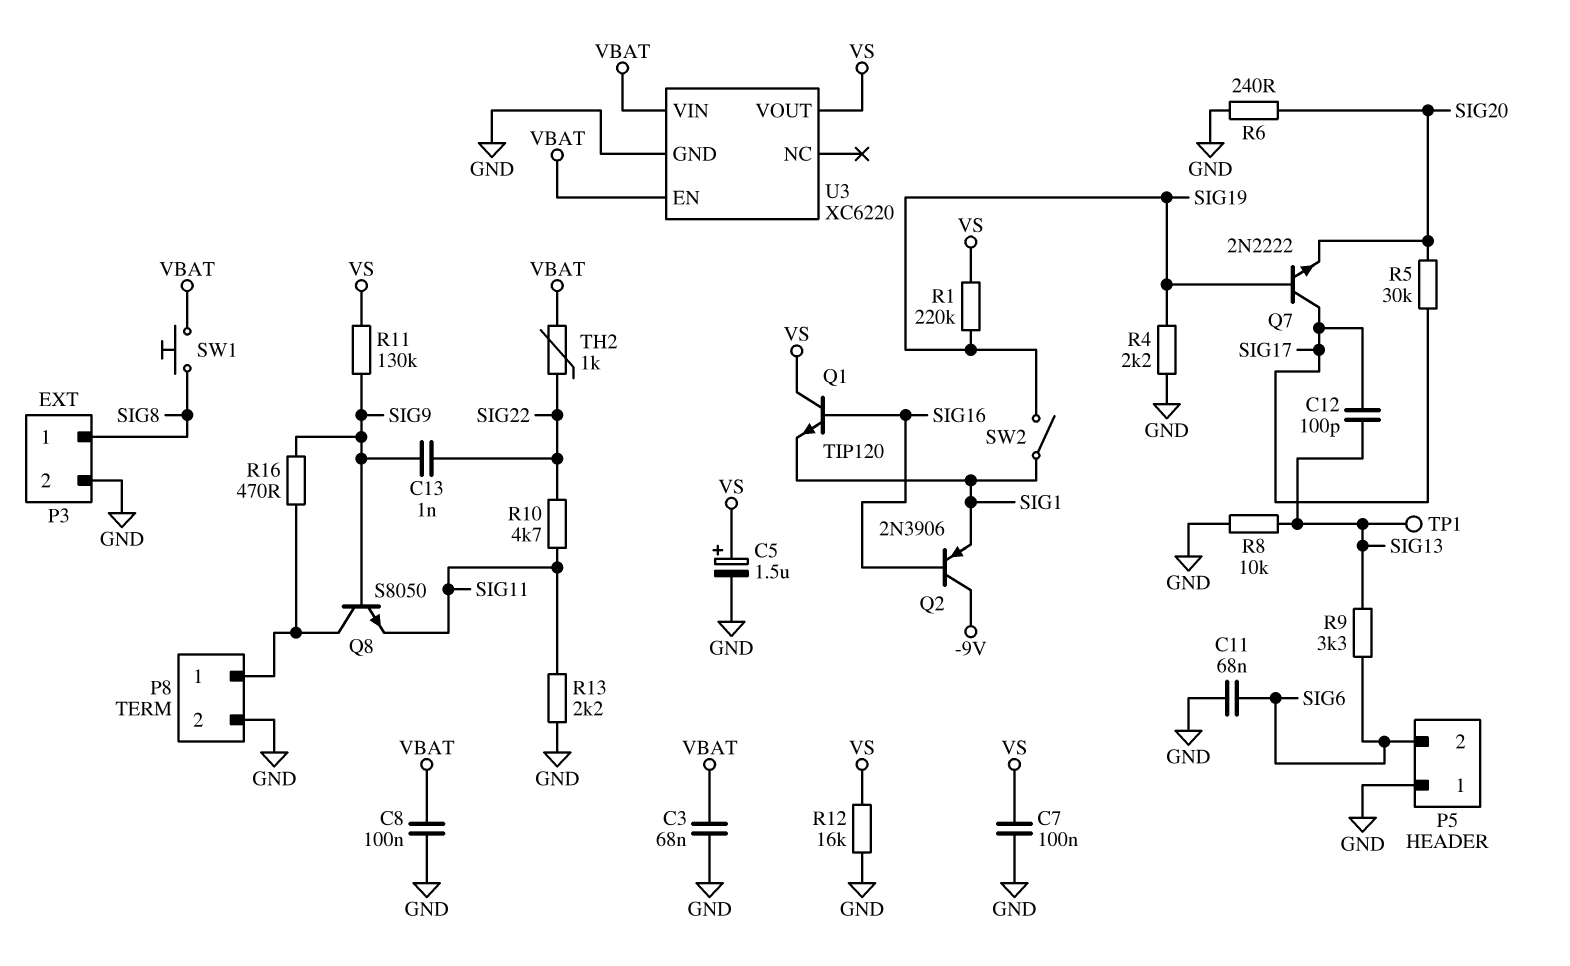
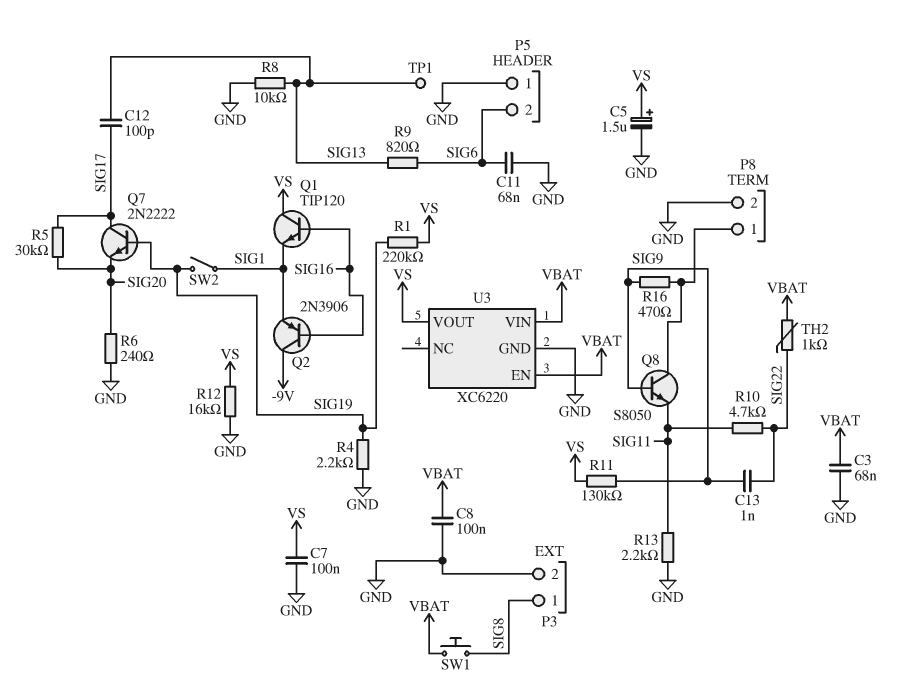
R9: 3.3k (SIG6, SIG13) -> 820 (SIG6, SIG13)

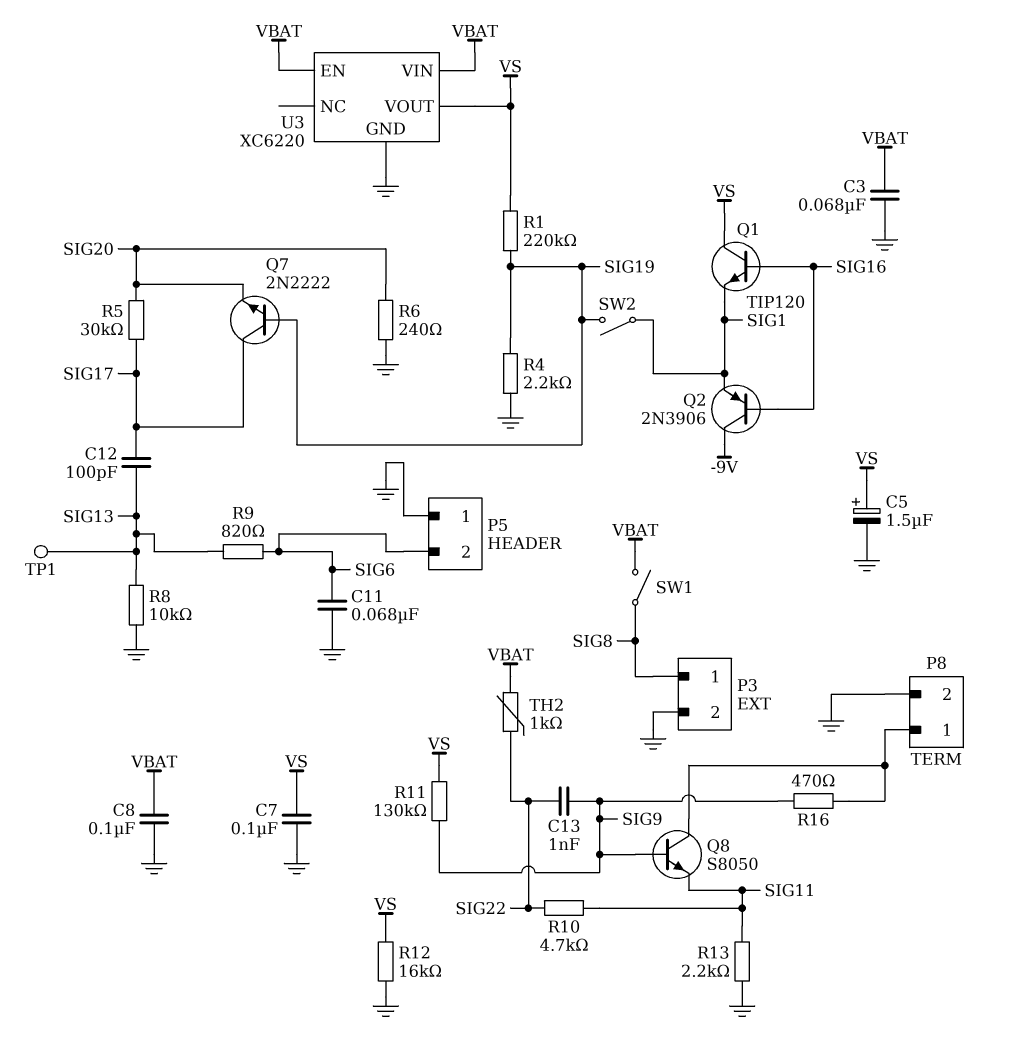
SW1: button (SIG8, VBAT) -> switch (SIG8, VBAT)

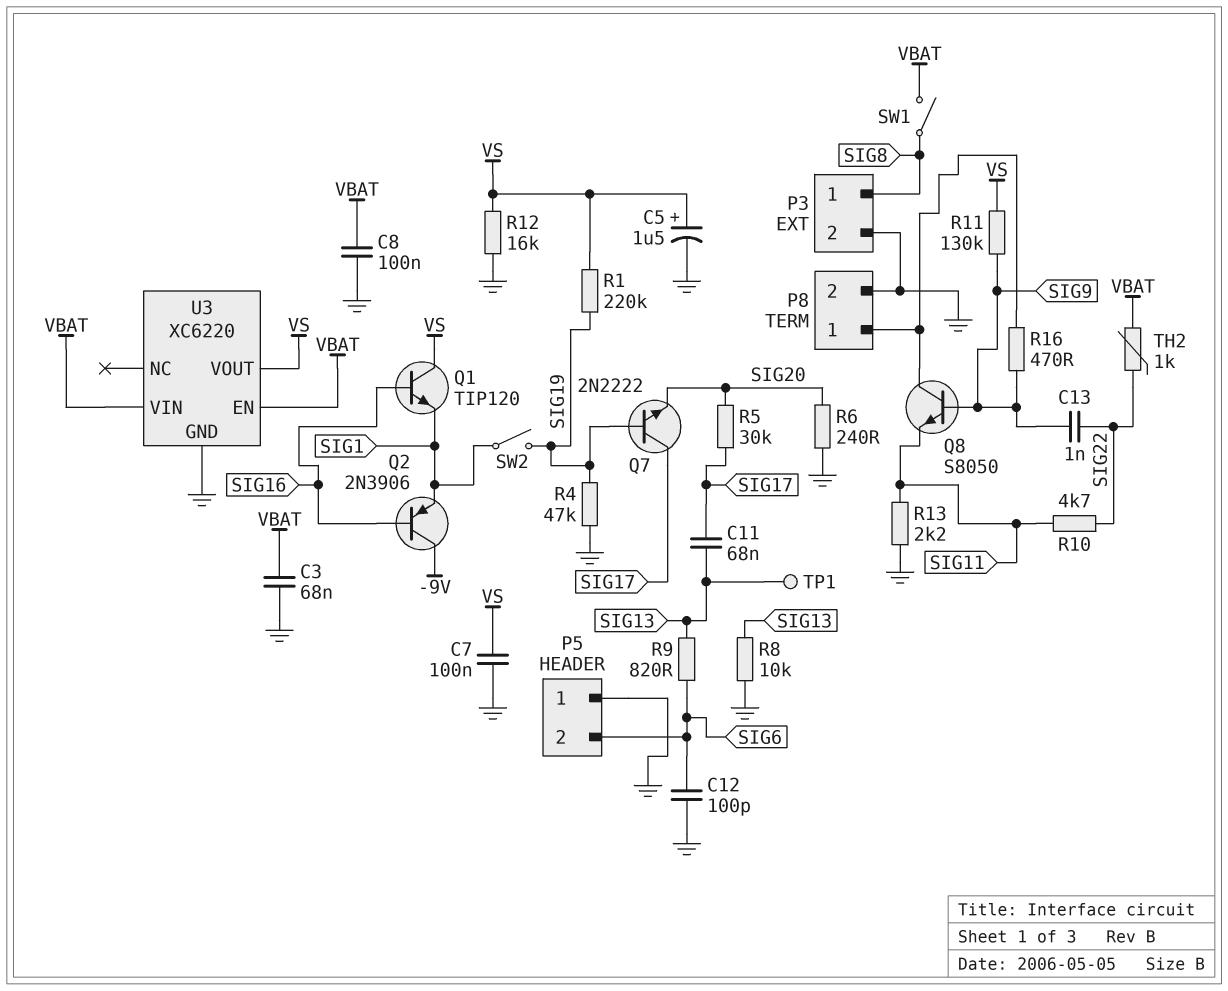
C11: 68nF (GND, SIG6) -> 68nF (SIG13, SIG17)
C12: 100pF (SIG13, SIG17) -> 100pF (GND, SIG6)
R4: 2.2k (GND, SIG19) -> 47k (GND, SIG19)

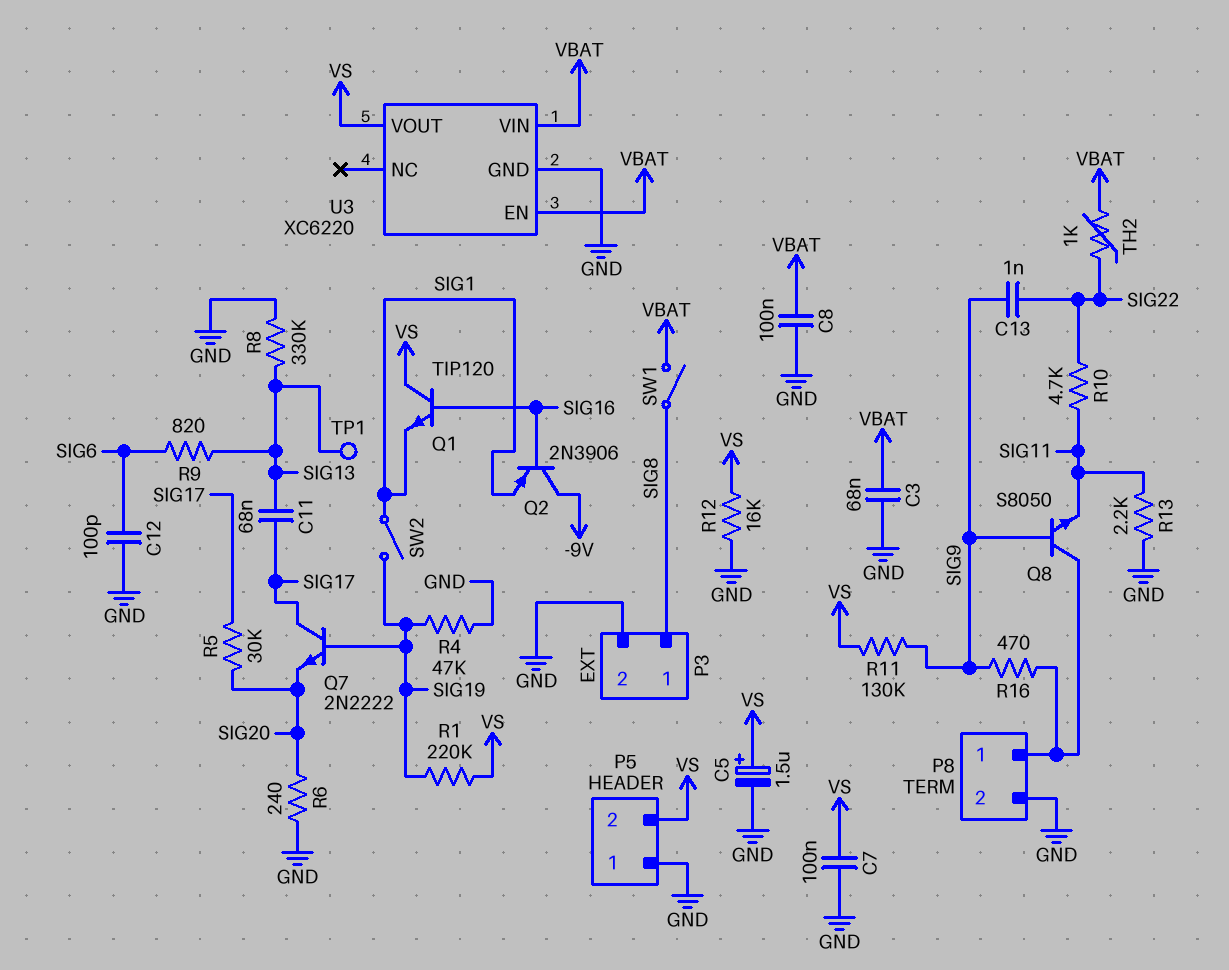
P5 pin 2: SIG6 -> VS
R8: 10k (GND, SIG13) -> 330k (GND, SIG13)

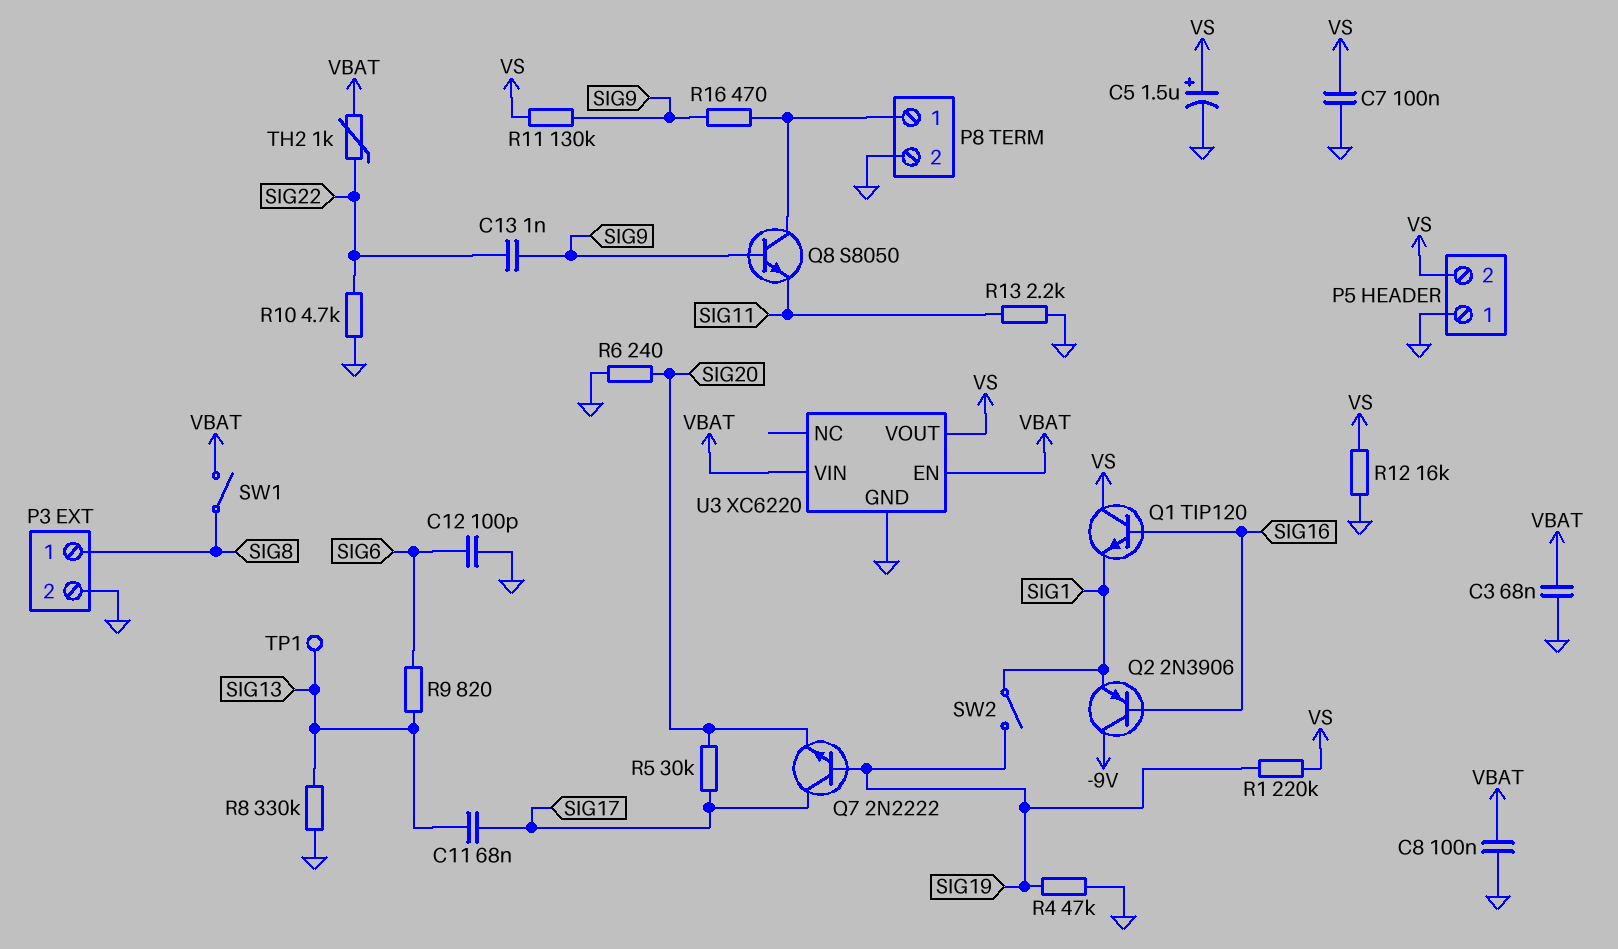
R10: 4.7k (SIG11, SIG22) -> 4.7k (GND, SIG22)

